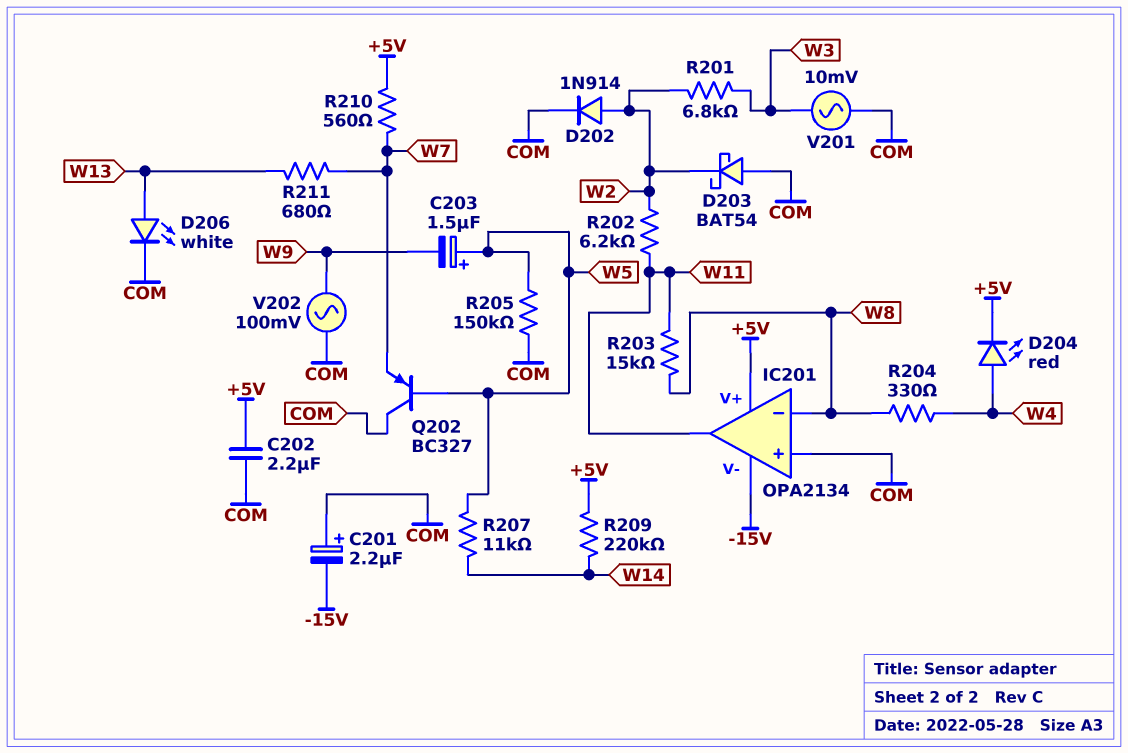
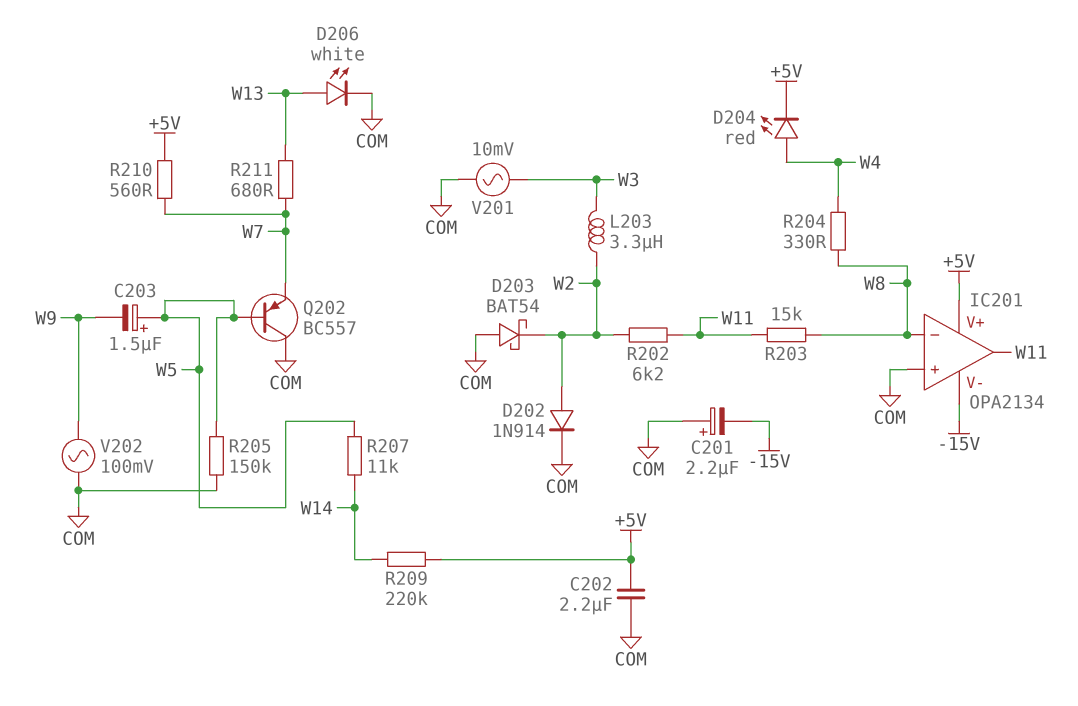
L203: none -> 3.3uH (W2, W3)
Q202: PNP BC327 (B W5, C COM, E W7) -> PNP BC557 (B W5, C COM, E W7)
R201: 6.8k (W2, W3) -> none

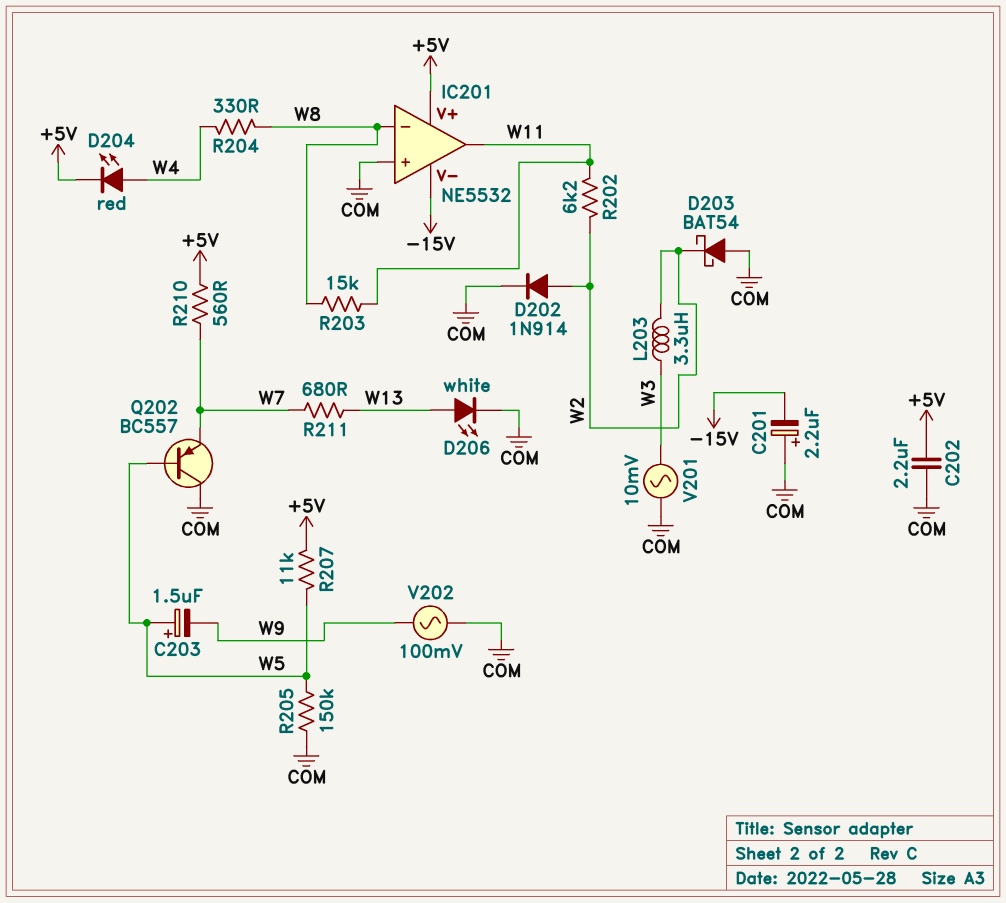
IC201: OPA2134 -> NE5532
R207: 11k (W5, W14) -> 11k (+5V, W5)
R209: 220k (+5V, W14) -> none

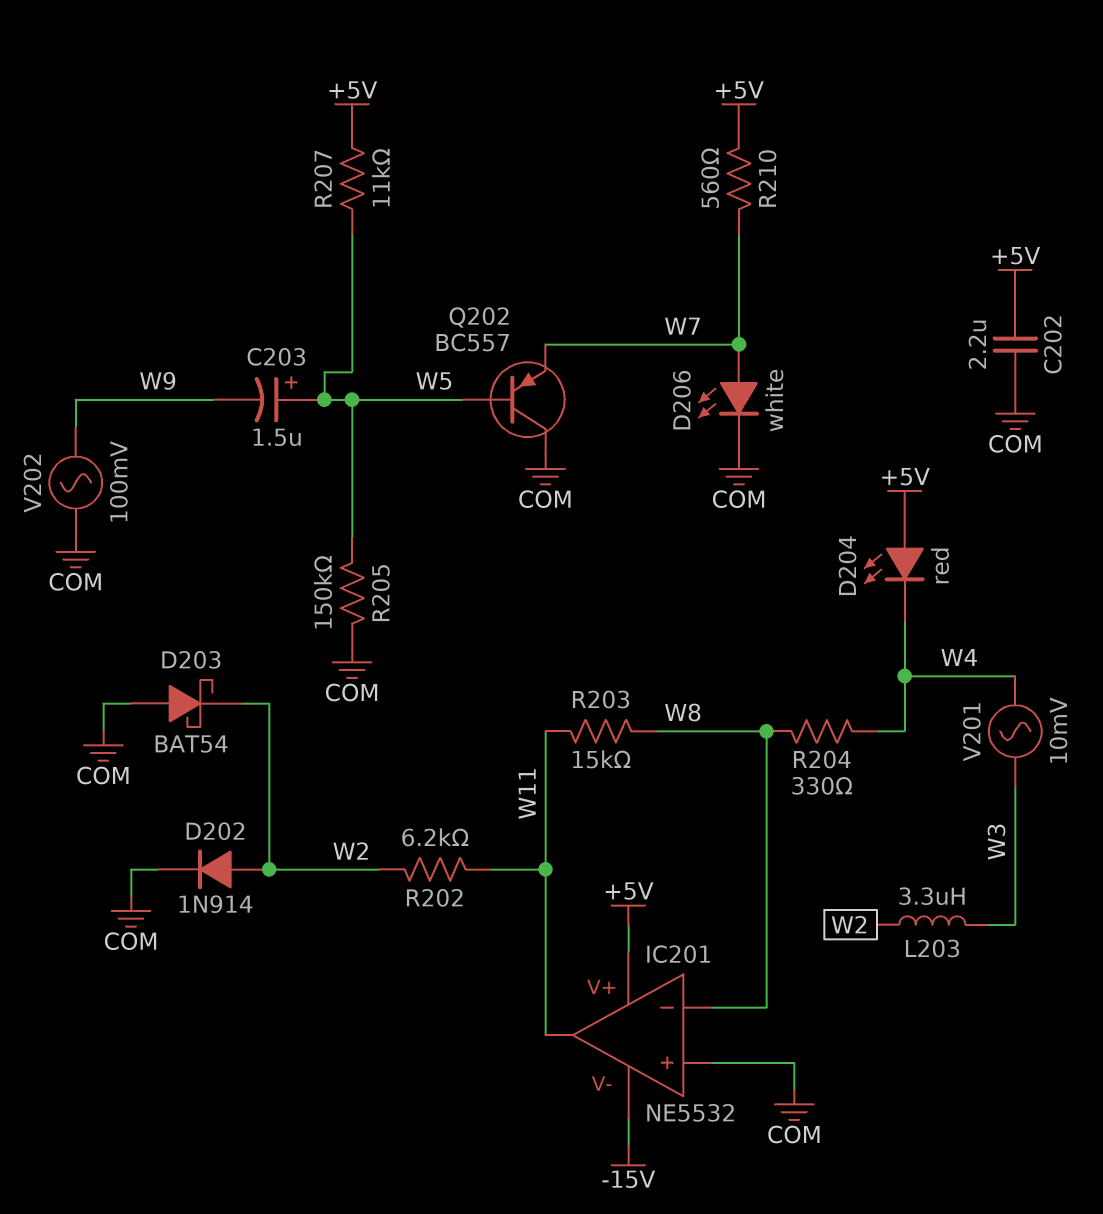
C201: 2.2uF (plus COM, minus -15V) -> none
D204: LED red (A W4, K +5V) -> LED red (A +5V, K W4)
D206: LED white (A W13, K COM) -> LED white (A W7, K COM)
R211: 680 (W7, W13) -> none
V201: AC 10mV (COM, W3) -> AC 10mV (W3, W4)

